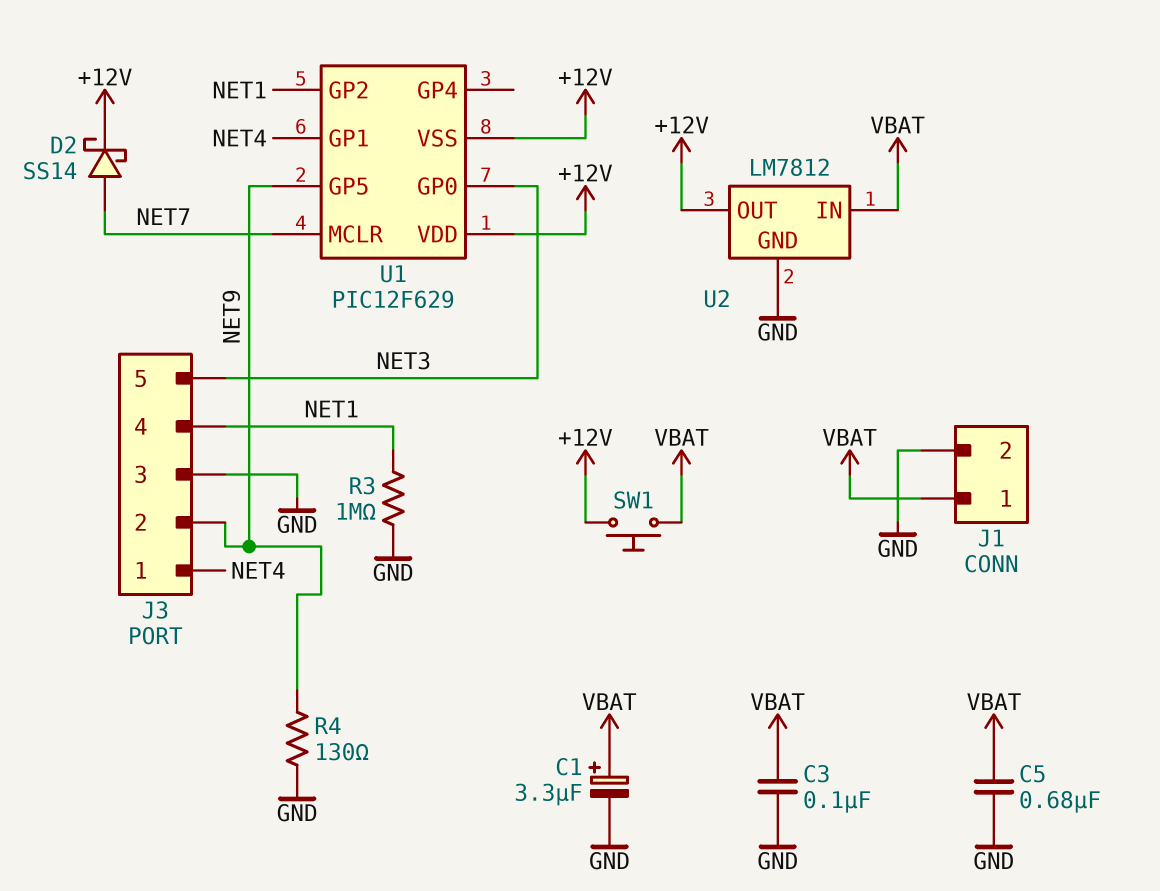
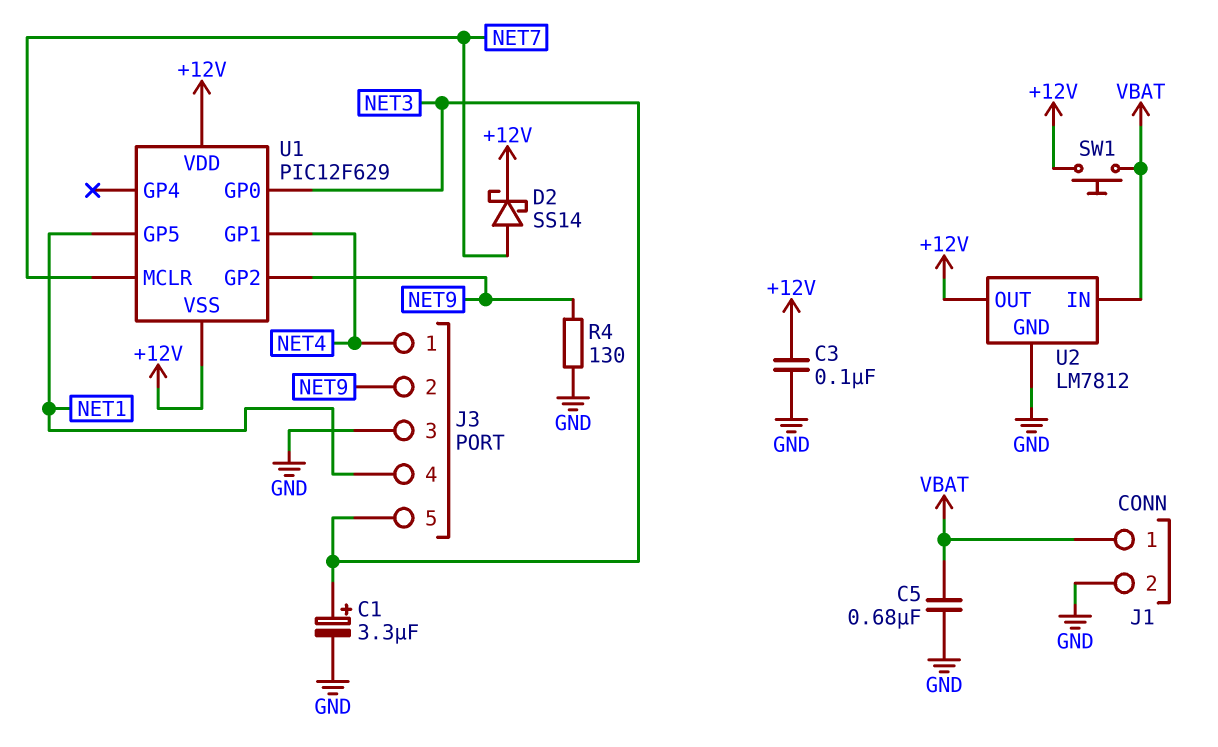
C1: 3.3uF (plus VBAT, minus GND) -> 3.3uF (plus NET3, minus GND)
C3: 100nF (GND, VBAT) -> 100nF (+12V, GND)
R3: 1M (GND, NET1) -> none
U1 pin GP2: NET1 -> NET9
U1 pin GP5: NET9 -> NET1

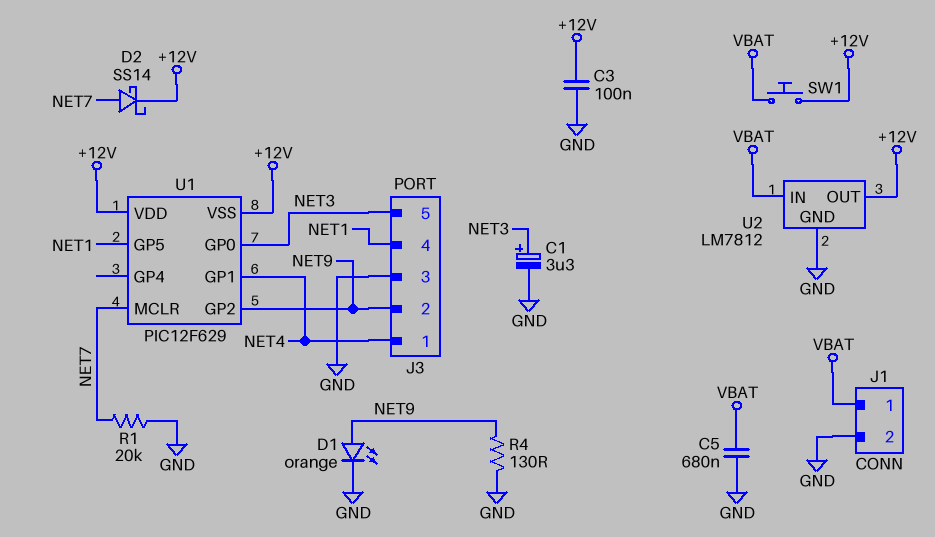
D1: none -> LED orange (A NET9, K GND)
R1: none -> 20k (GND, NET7)

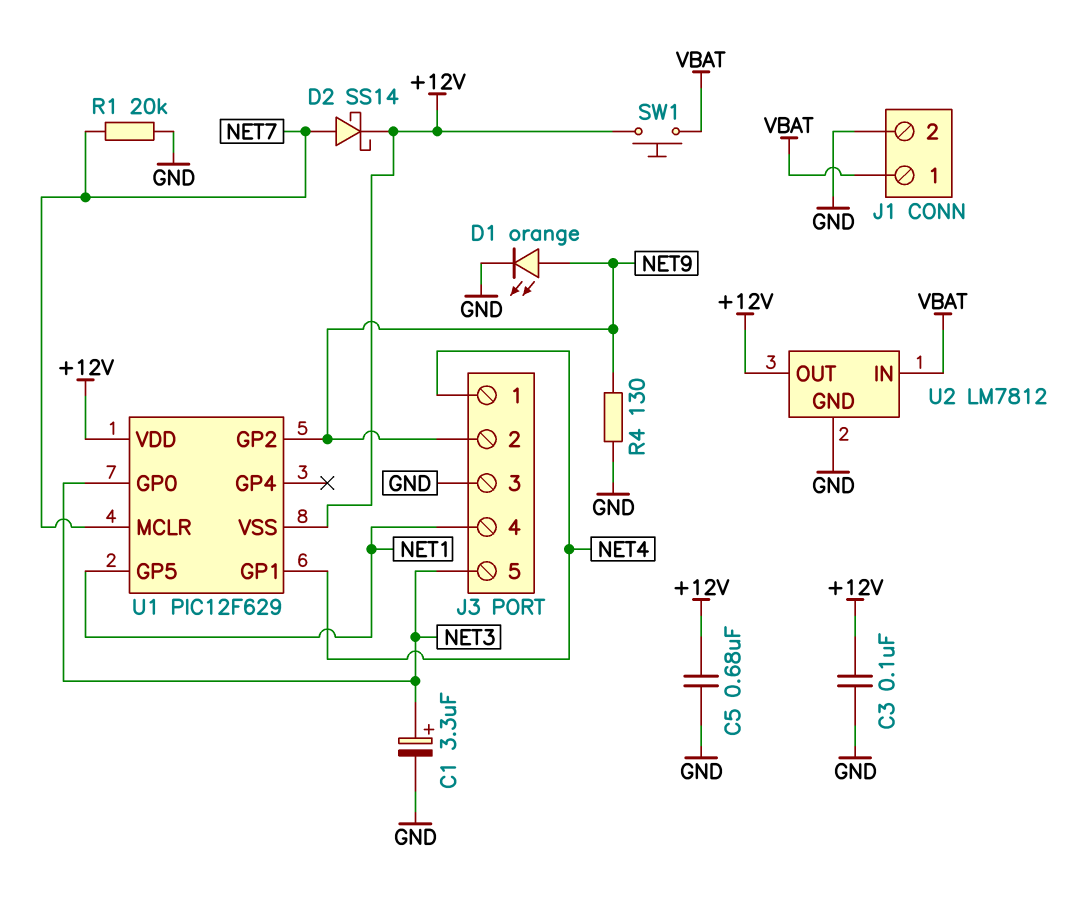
C5: 680nF (GND, VBAT) -> 680nF (+12V, GND)

